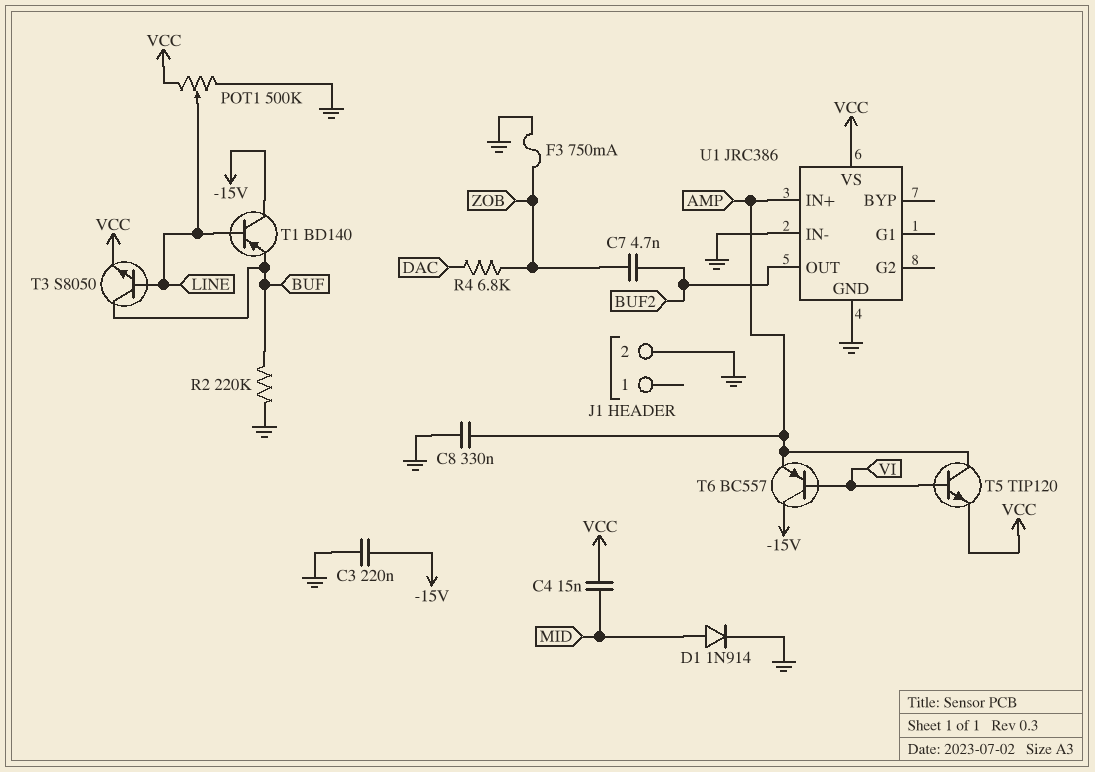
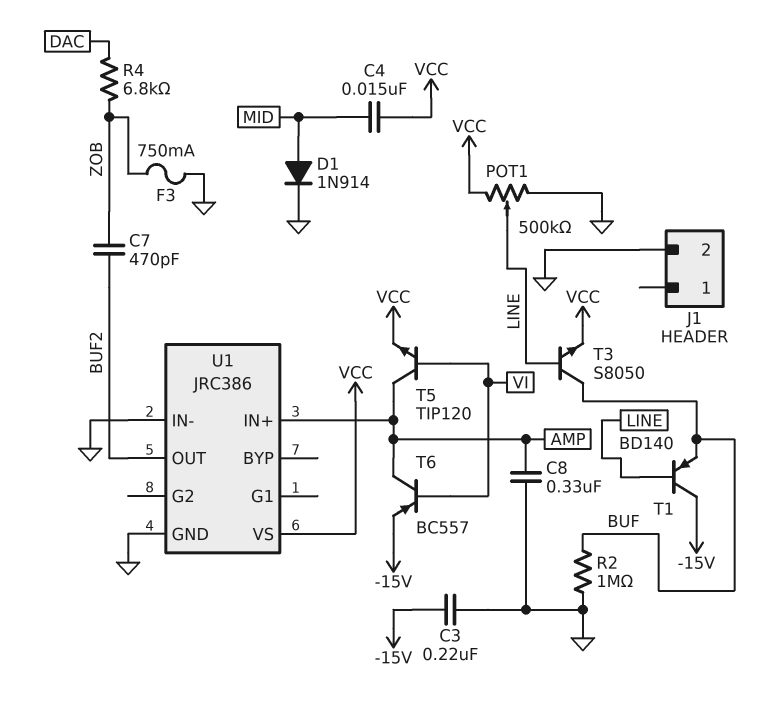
C7: 4.7nF (BUF2, ZOB) -> 470pF (BUF2, ZOB)
R2: 220k (BUF, GND) -> 1M (BUF, GND)
T6: PNP BC557 (B VI, C -15V, E AMP) -> PNP BC557 (B VI, C AMP, E -15V)

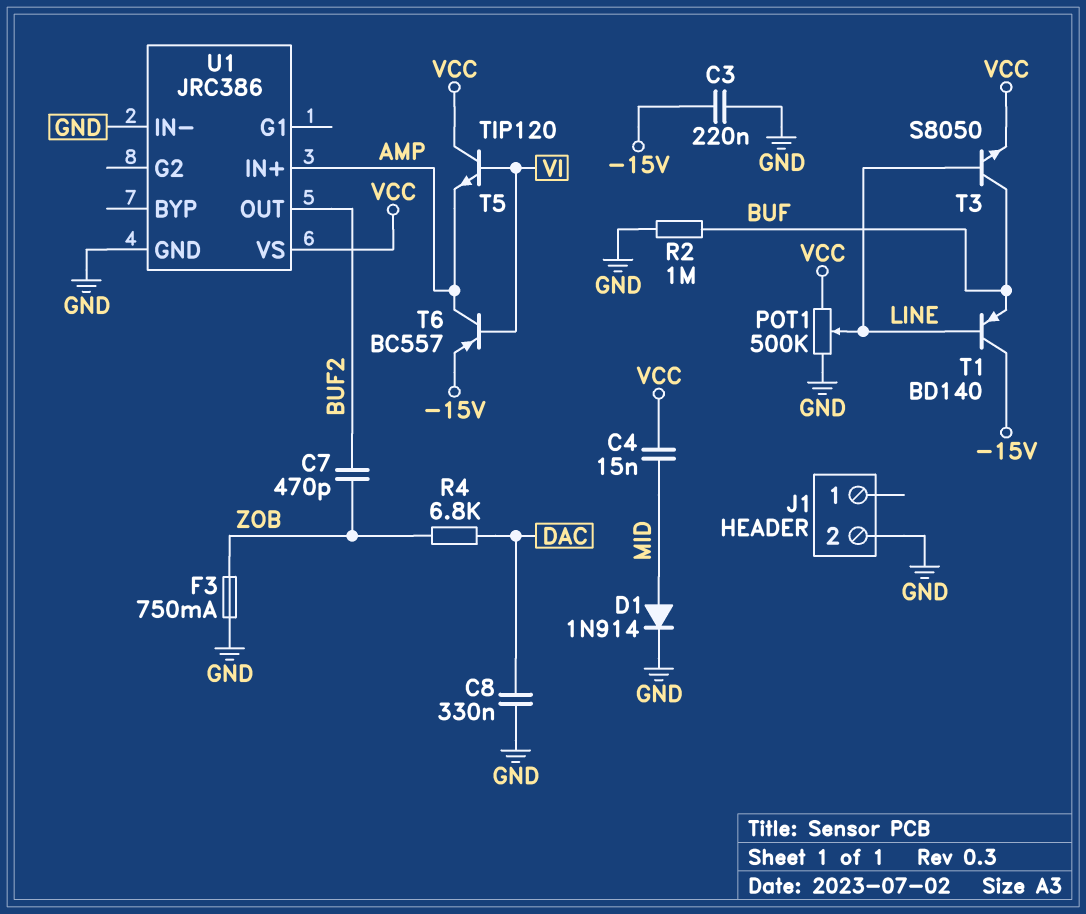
C8: 330nF (AMP, GND) -> 330nF (DAC, GND)
T5: NPN TIP120 (B VI, C AMP, E VCC) -> NPN TIP120 (B VI, C VCC, E AMP)

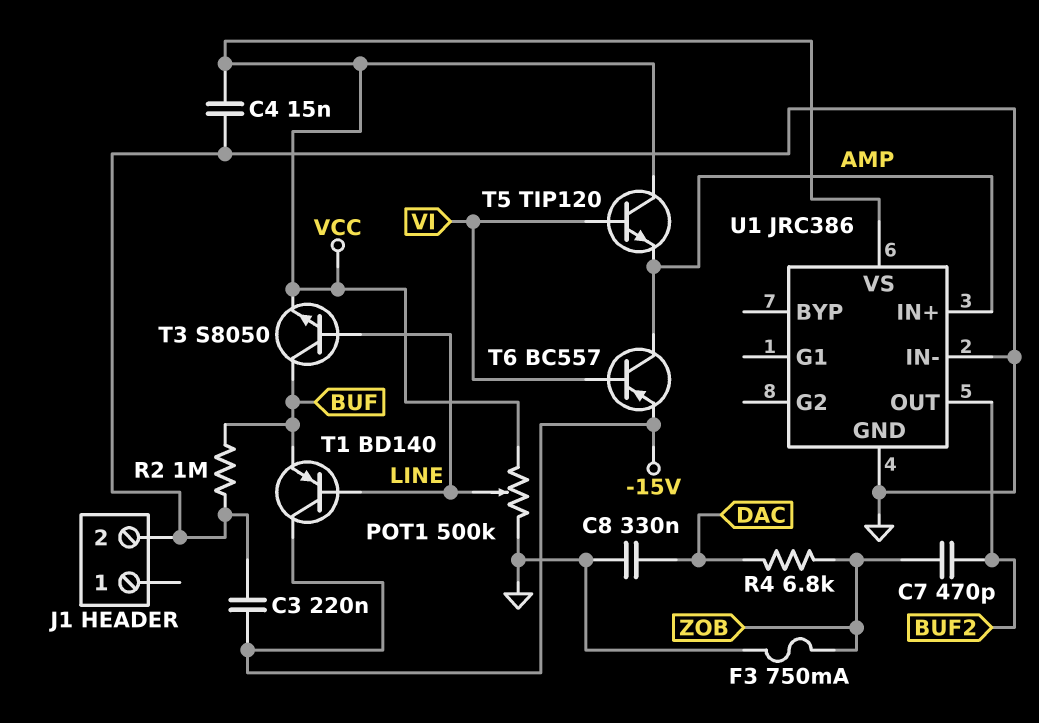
C4: 15nF (MID, VCC) -> 15nF (GND, VCC)
D1: diode 1N914 (A MID, K GND) -> none

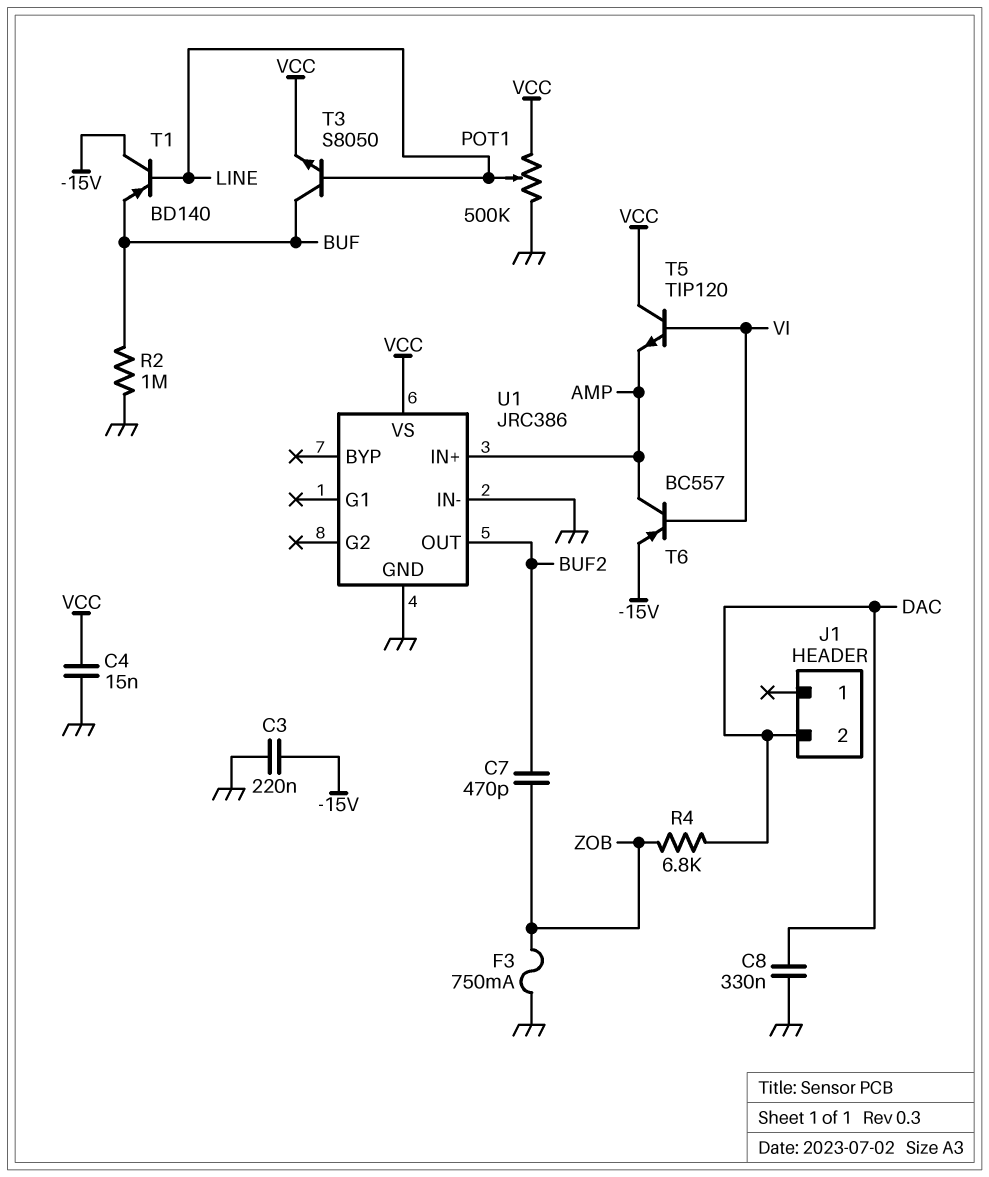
J1 pin 2: GND -> DAC

